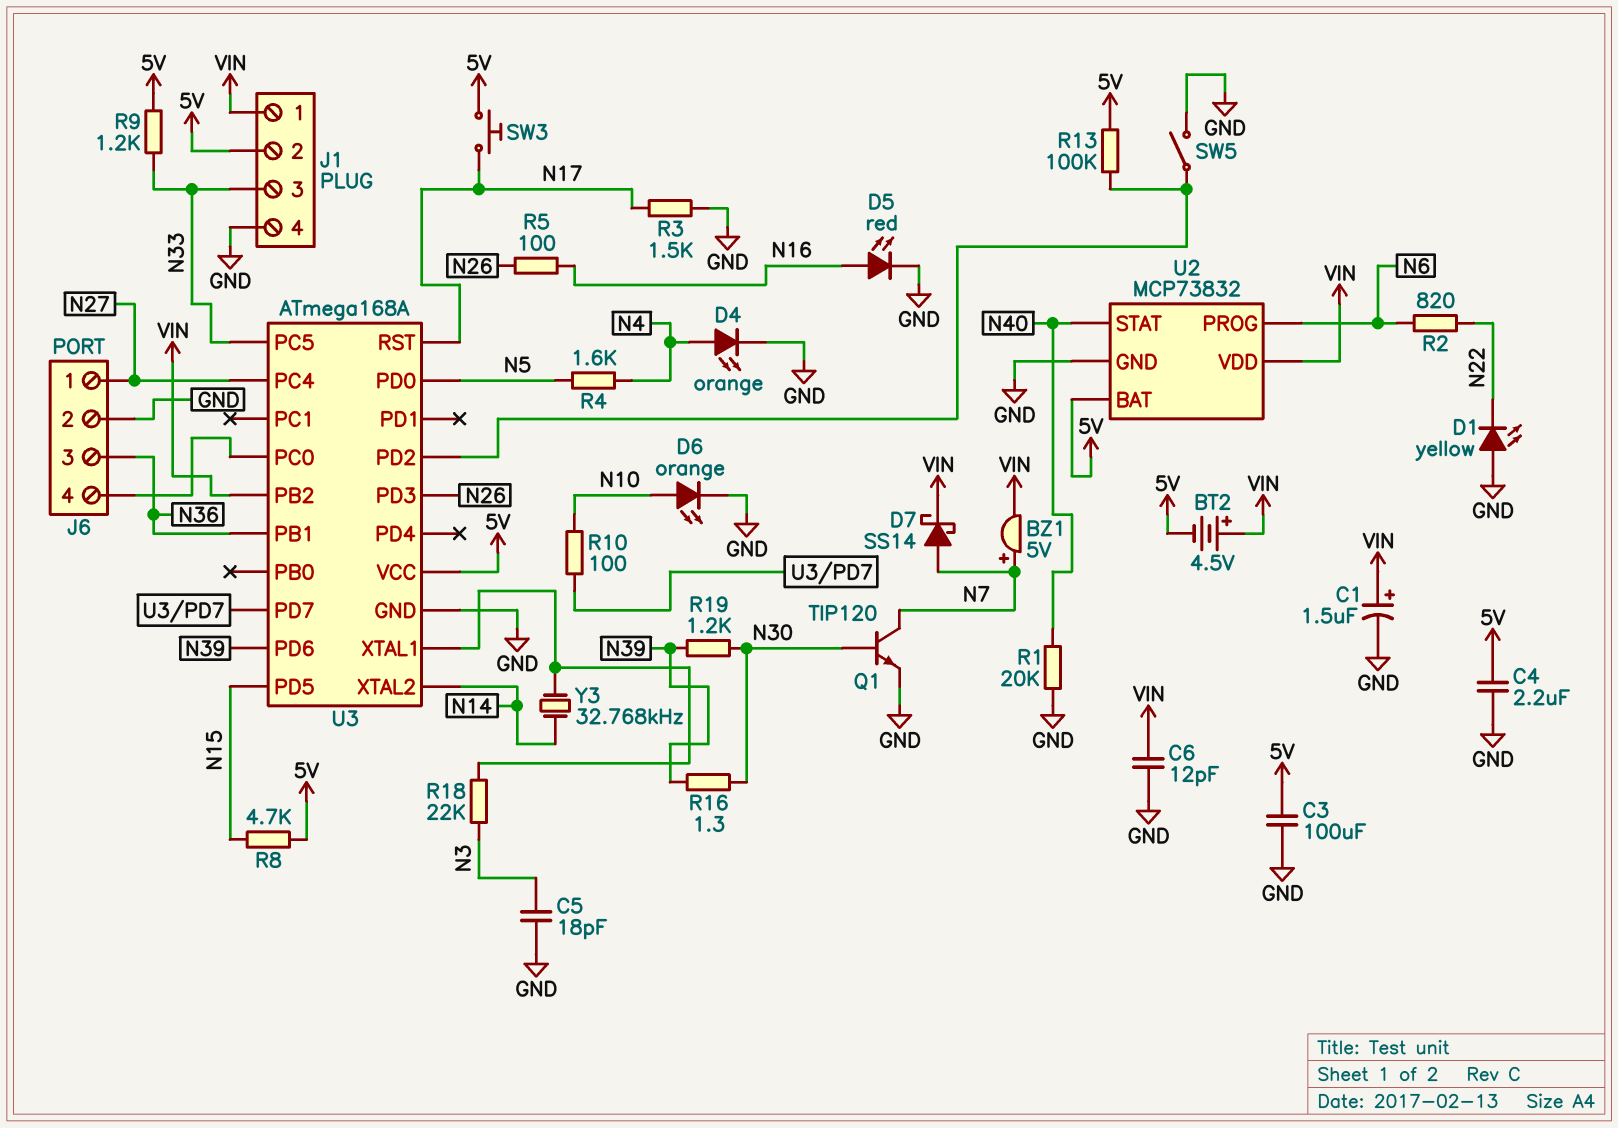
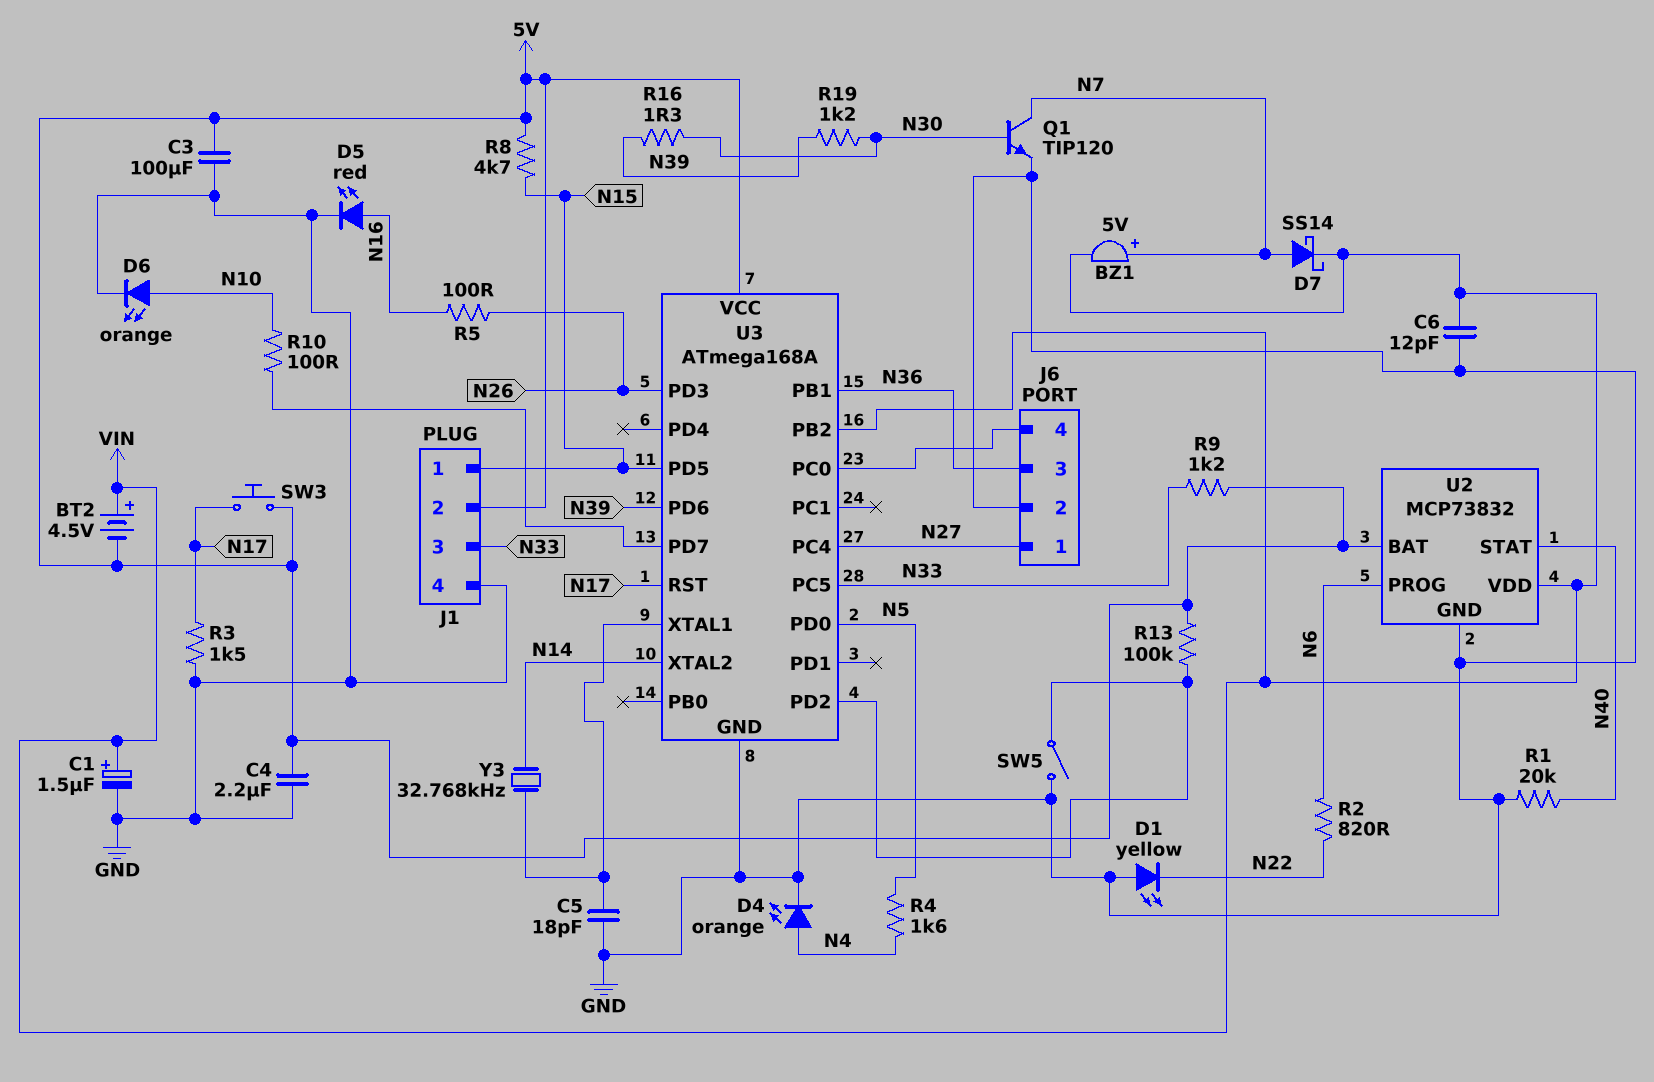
C5: 18pF (GND, N3) -> 18pF (GND, U3/XTAL1)
J1 pin 1: VIN -> N15
R18: 22k (N3, U3/XTAL1) -> none

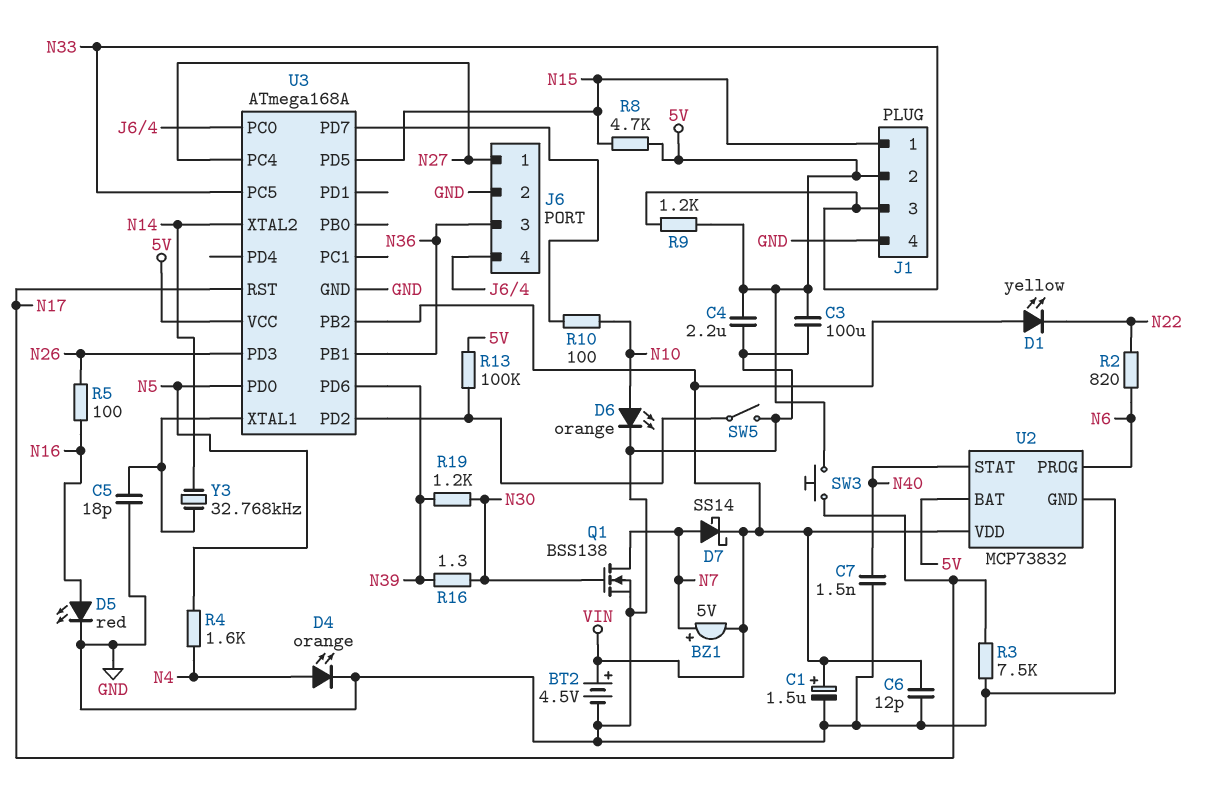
BT2: 4.5V (plus VIN, minus 5V) -> 4.5V (plus VIN, minus GND)
C7: none -> 1.5nF (GND, N40)
D1: LED yellow (A GND, K N22) -> LED yellow (A VIN, K N22)
Q1: NPN TIP120 (B N30, C N7, E GND) -> NMOS BSS138 (G N30, D N7, S GND)
R1: 20k (GND, N40) -> none
R3: 1.5k (GND, N17) -> 7.5k (GND, N17)

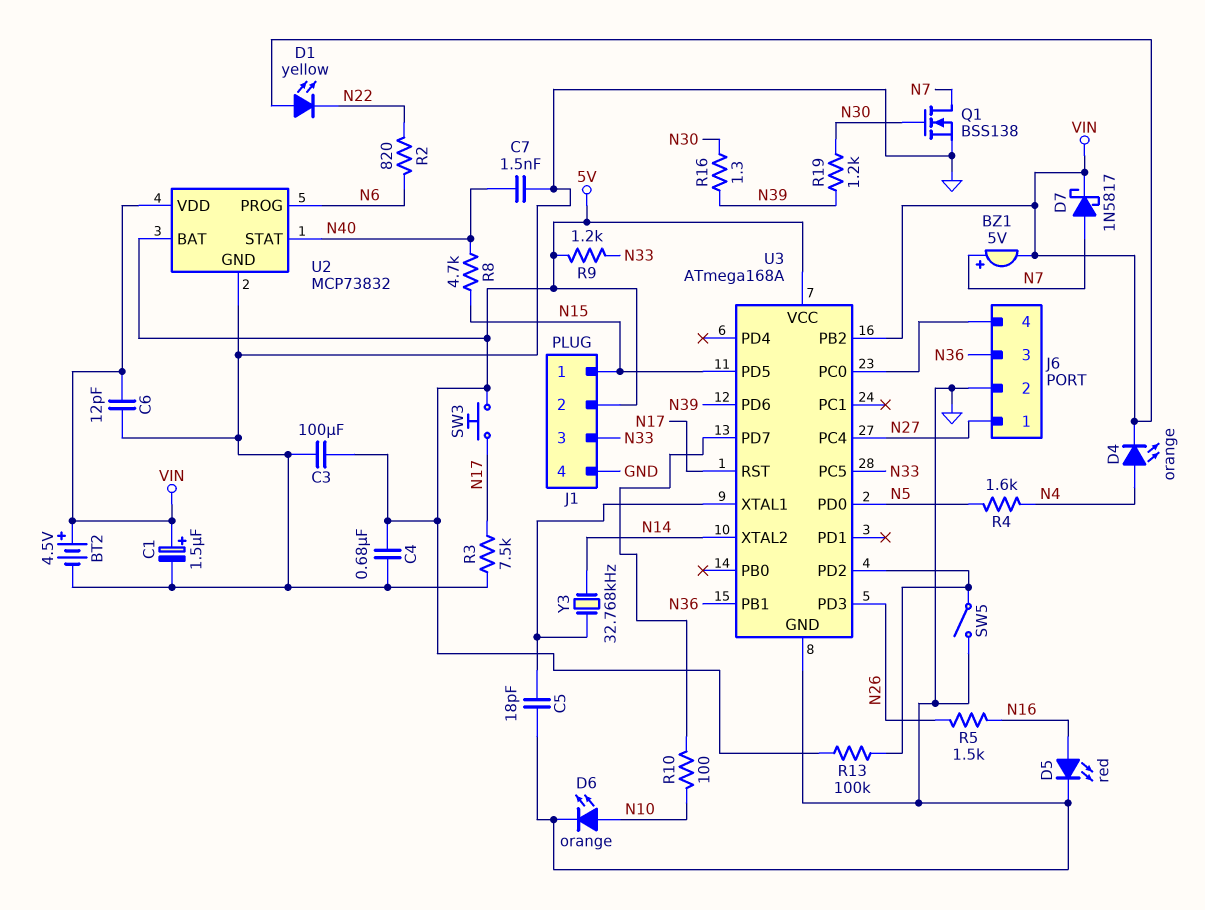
C4: 2.2uF (5V, GND) -> 680nF (5V, GND)
D4: LED orange (A N4, K GND) -> LED orange (A N4, K VIN)
D7: schottky SS14 (A N7, K VIN) -> schottky 1N5817 (A N7, K VIN)
R5: 100 (N16, N26) -> 1.5k (N16, N26)
R8: 4.7k (5V, N15) -> 4.7k (N15, N40)

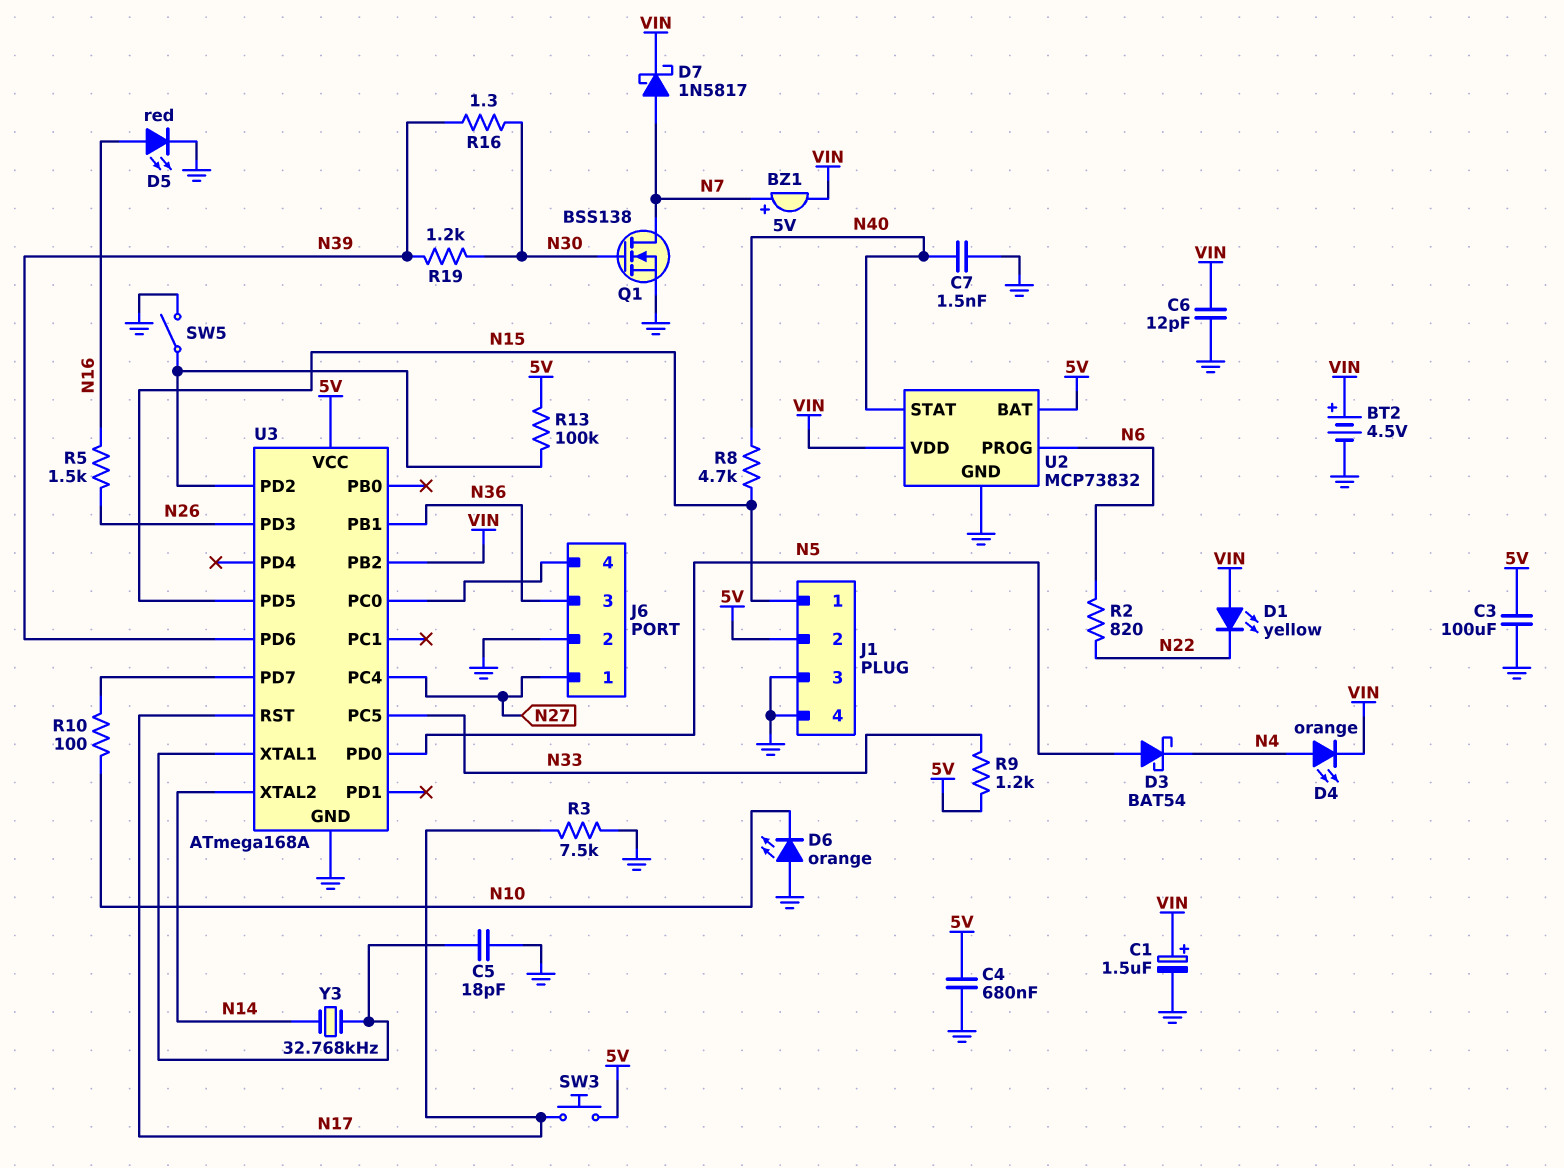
D3: none -> schottky BAT54 (A N5, K N4)
D6: LED orange (A N10, K GND) -> LED orange (A GND, K N10)
J1 pin 3: N33 -> GND
R4: 1.6k (N4, N5) -> none

